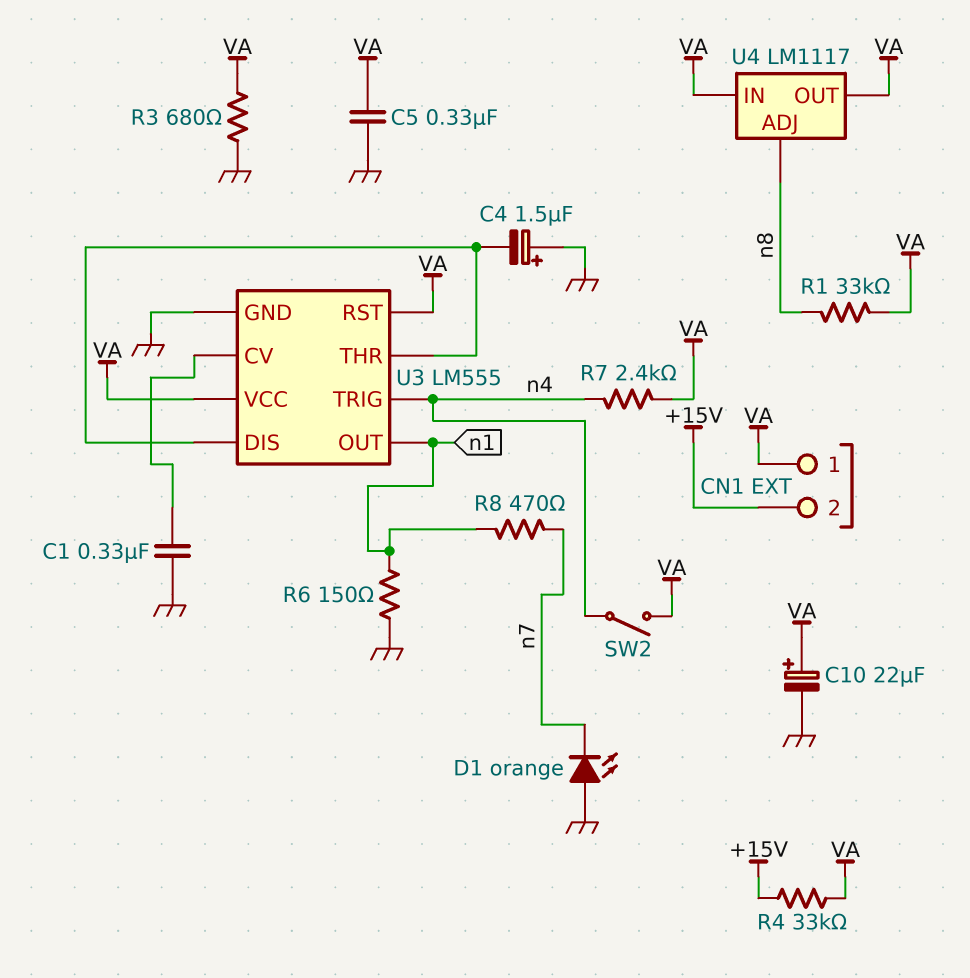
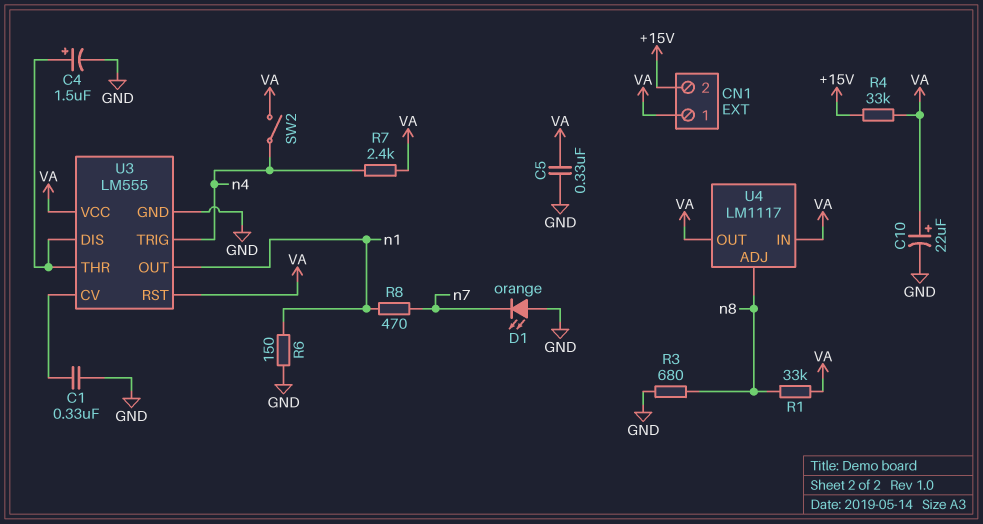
C4: 1.5uF (plus GND, minus U3/DIS) -> 1.5uF (plus U3/DIS, minus GND)
R3: 680 (GND, VA) -> 680 (GND, n8)

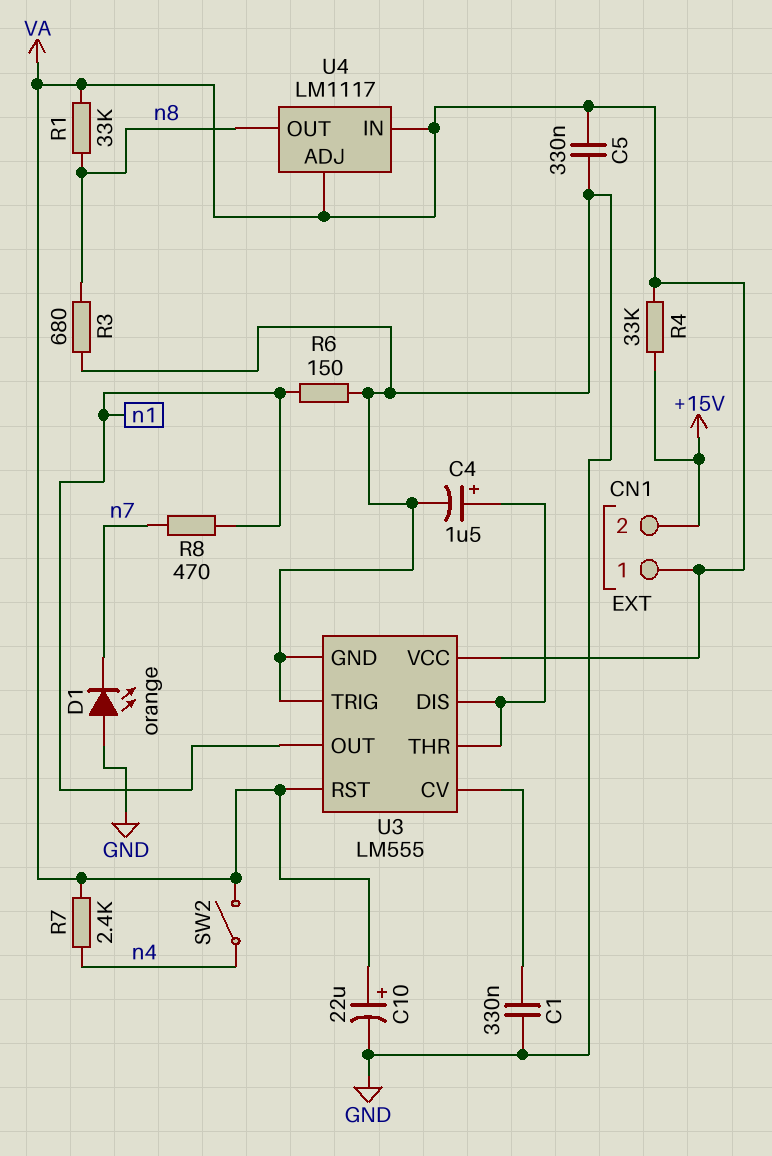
U3 pin TRIG: n4 -> GND
U4 pin ADJ: n8 -> VA
U4 pin OUT: VA -> n8

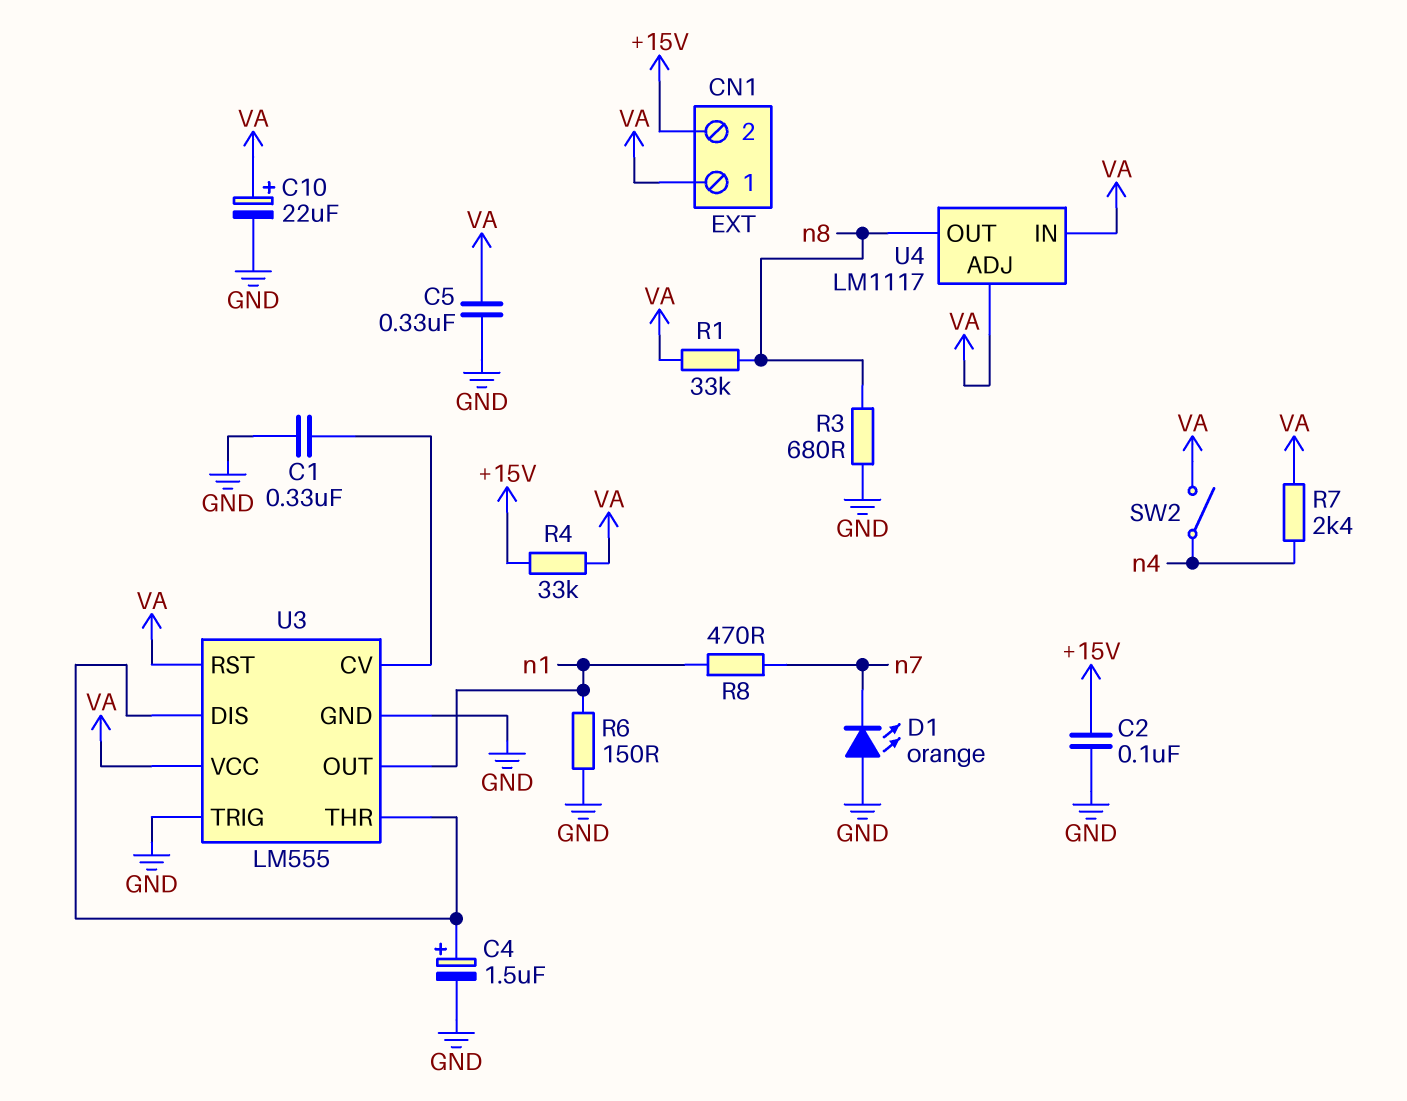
C2: none -> 100nF (+15V, GND)

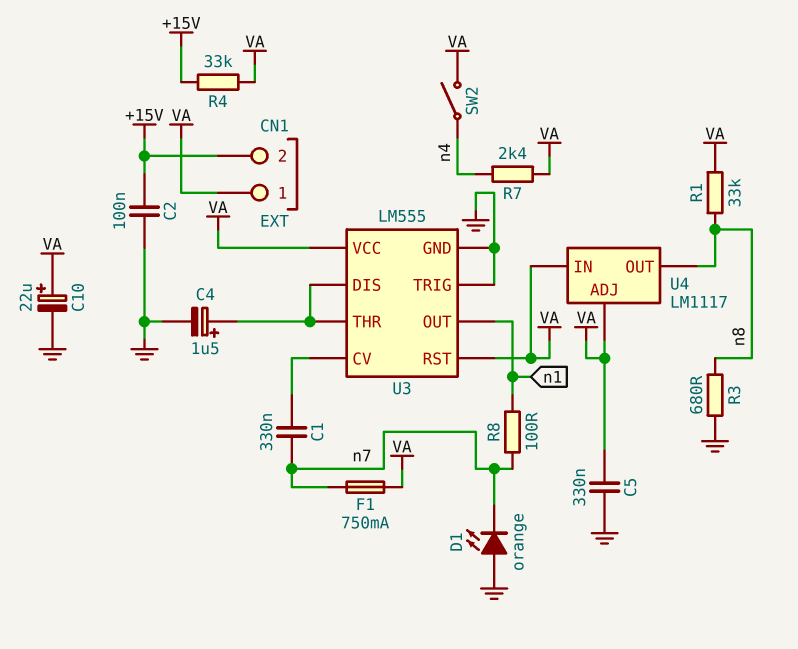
C1: 330nF (GND, U3/CV) -> 330nF (U3/CV, n7)
F1: none -> 750mA (VA, n7)
R6: 150 (GND, n1) -> none
R8: 470 (n1, n7) -> 100 (n1, n7)

